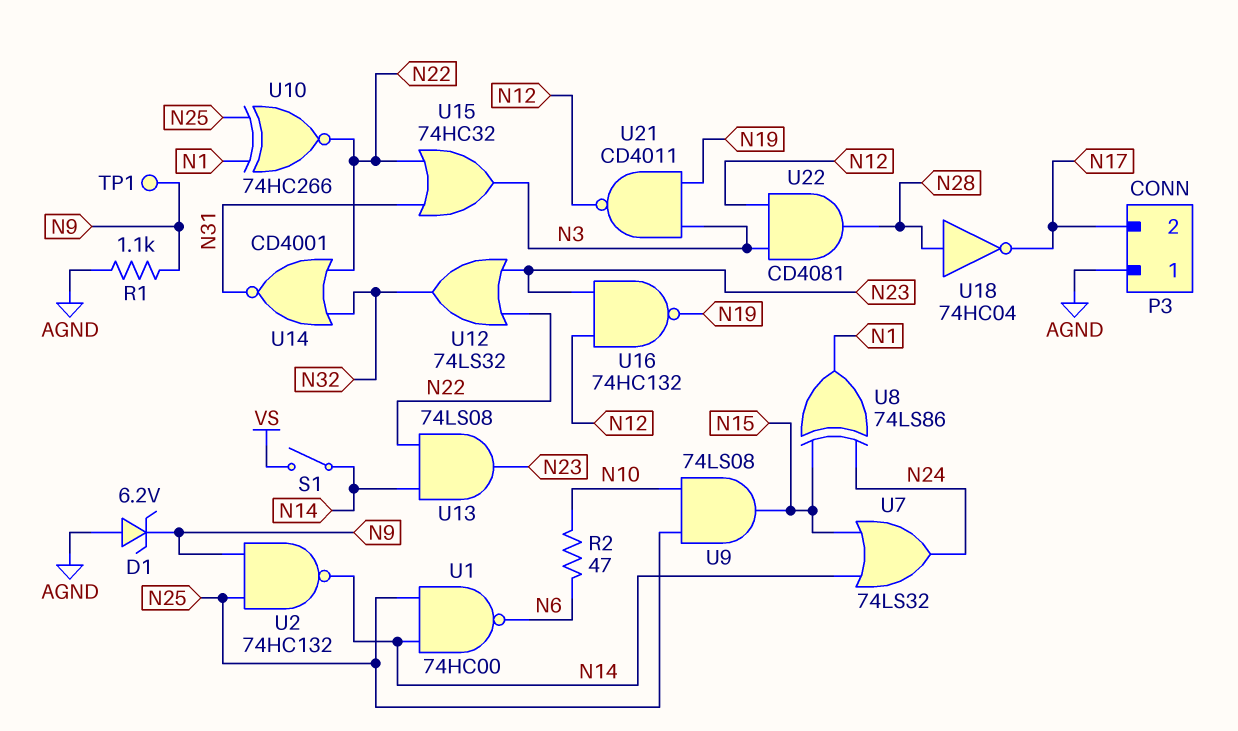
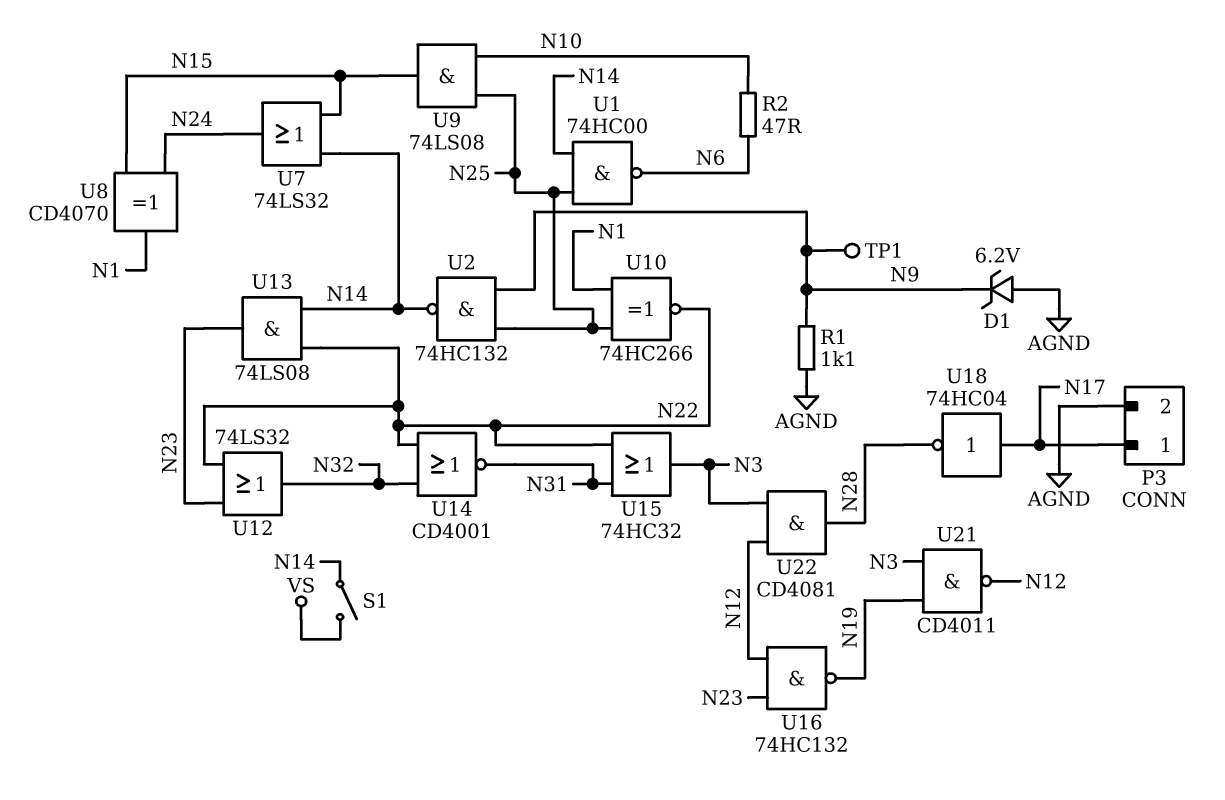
P3 pin 1: AGND -> N17
P3 pin 2: N17 -> AGND
U8: XOR 74LS86 (in N15, in N24, out N1) -> XOR CD4070 (in N15, in N24, out N1)
U18: NOT 74HC04 (in N28, out N17) -> NOT 74HC04 (in N17, out N28)

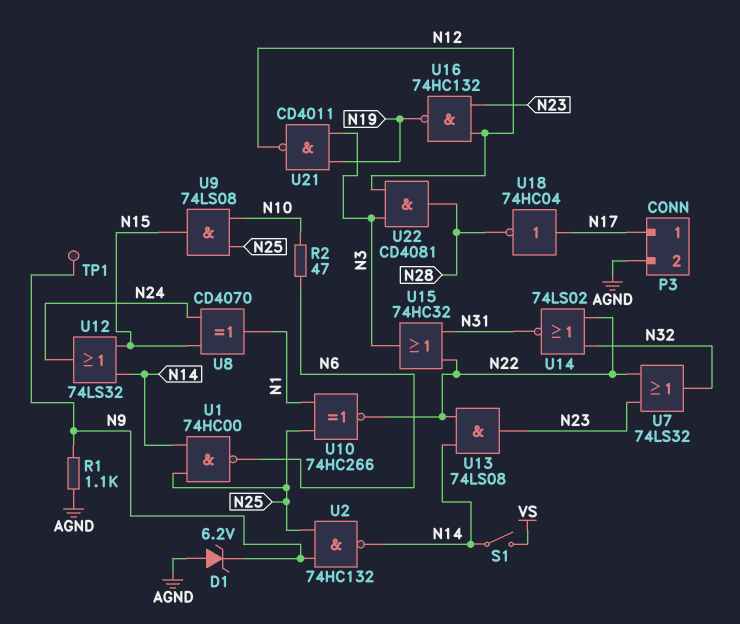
U7: OR 74LS32 (in N14, in N15, out N24) -> OR 74LS32 (in N22, in N23, out N32)
U12: OR 74LS32 (in N22, in N23, out N32) -> OR 74LS32 (in N14, in N15, out N24)
U14: NOR CD4001 (in N22, in N32, out N31) -> NOR 74LS02 (in N22, in N32, out N31)

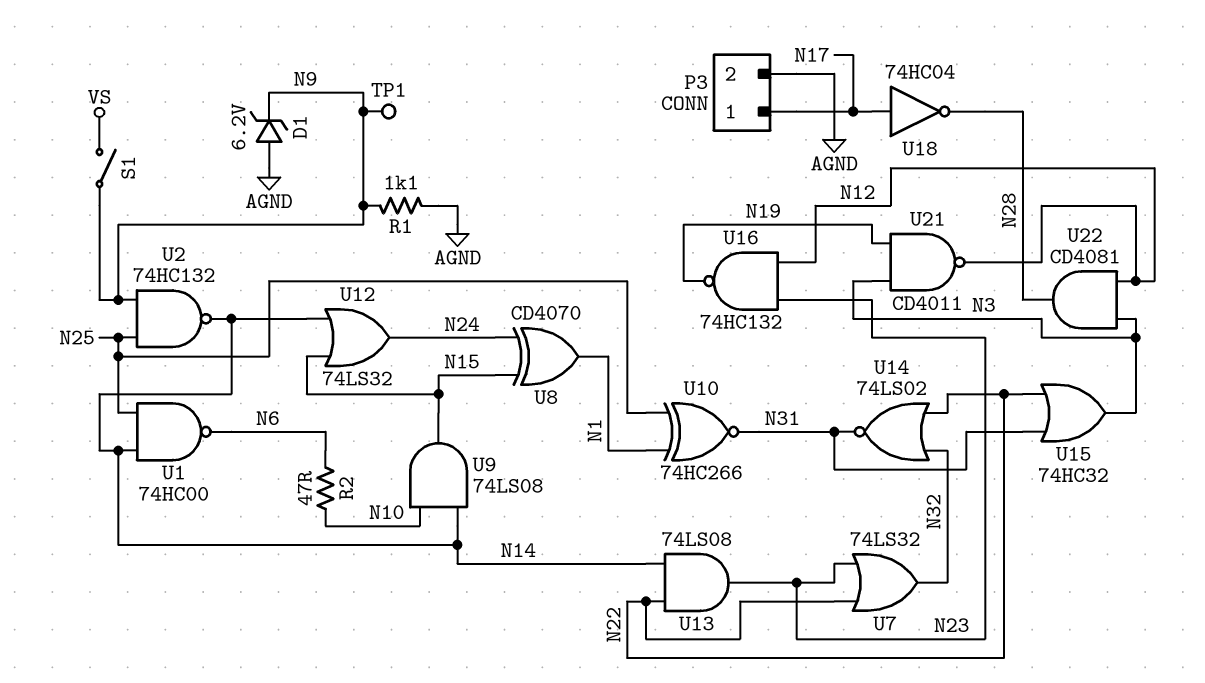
S1: switch (N14, VS) -> switch (N9, VS)
U9: AND 74LS08 (in N10, in N25, out N15) -> AND 74LS08 (in N10, in N14, out N15)
U10: XNOR 74HC266 (in N1, in N25, out N22) -> XNOR 74HC266 (in N1, in N25, out N31)

